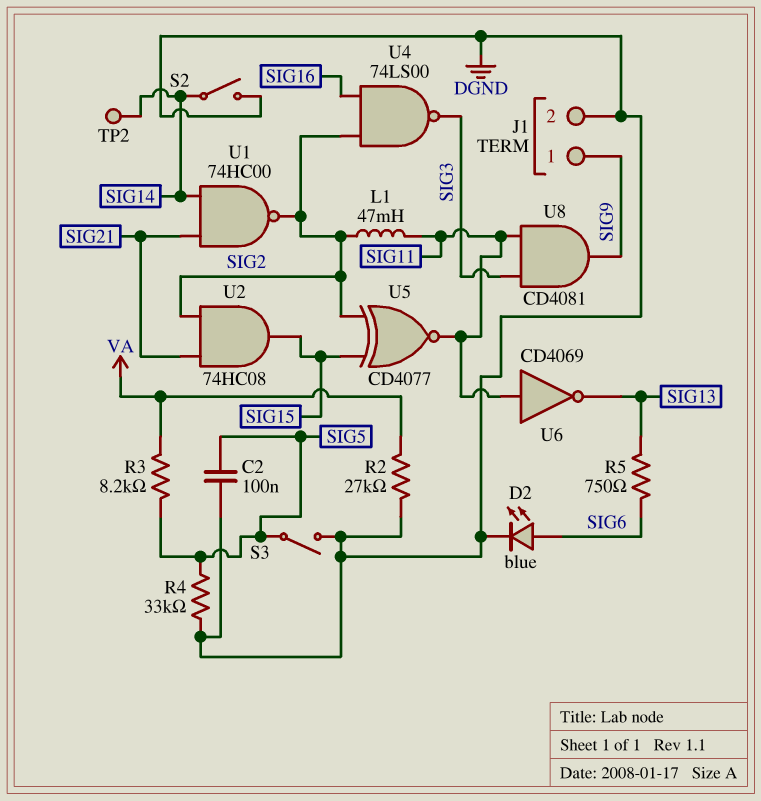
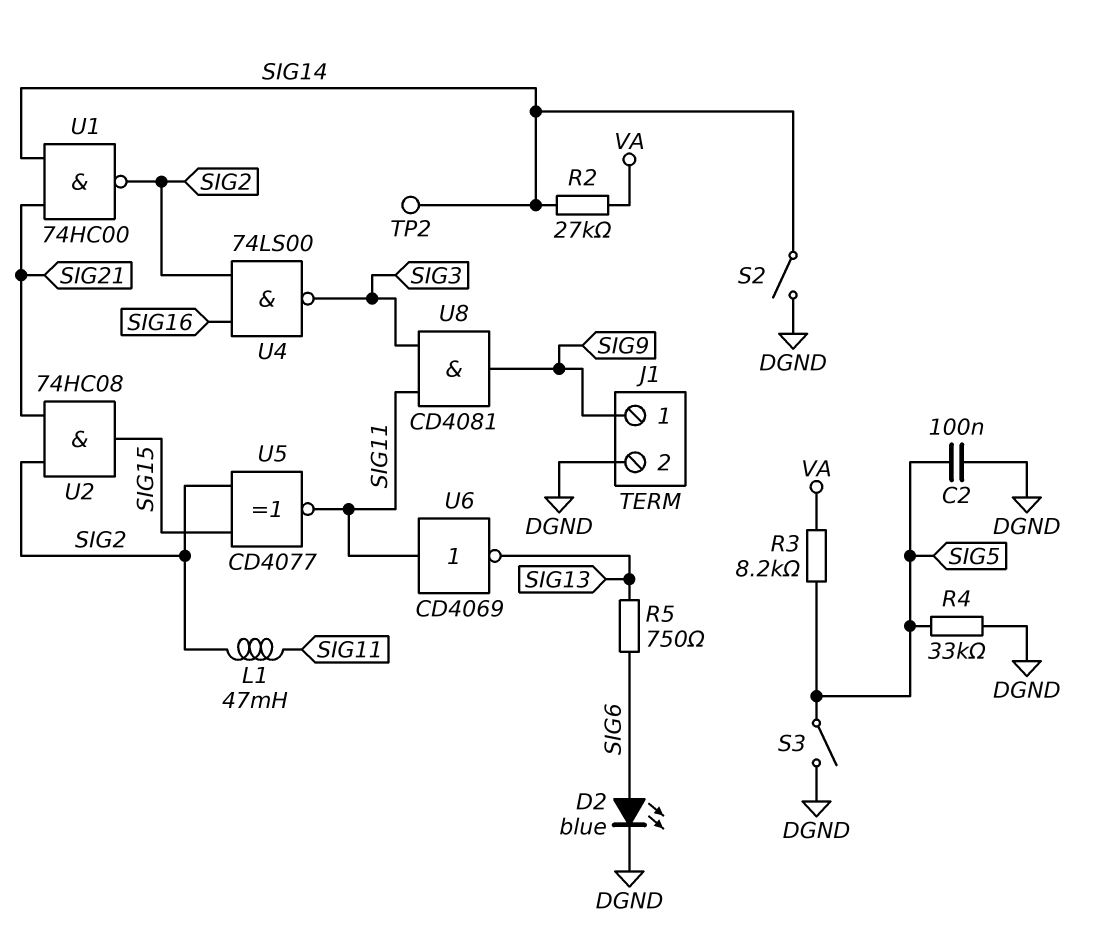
R2: 27k (DGND, VA) -> 27k (SIG14, VA)

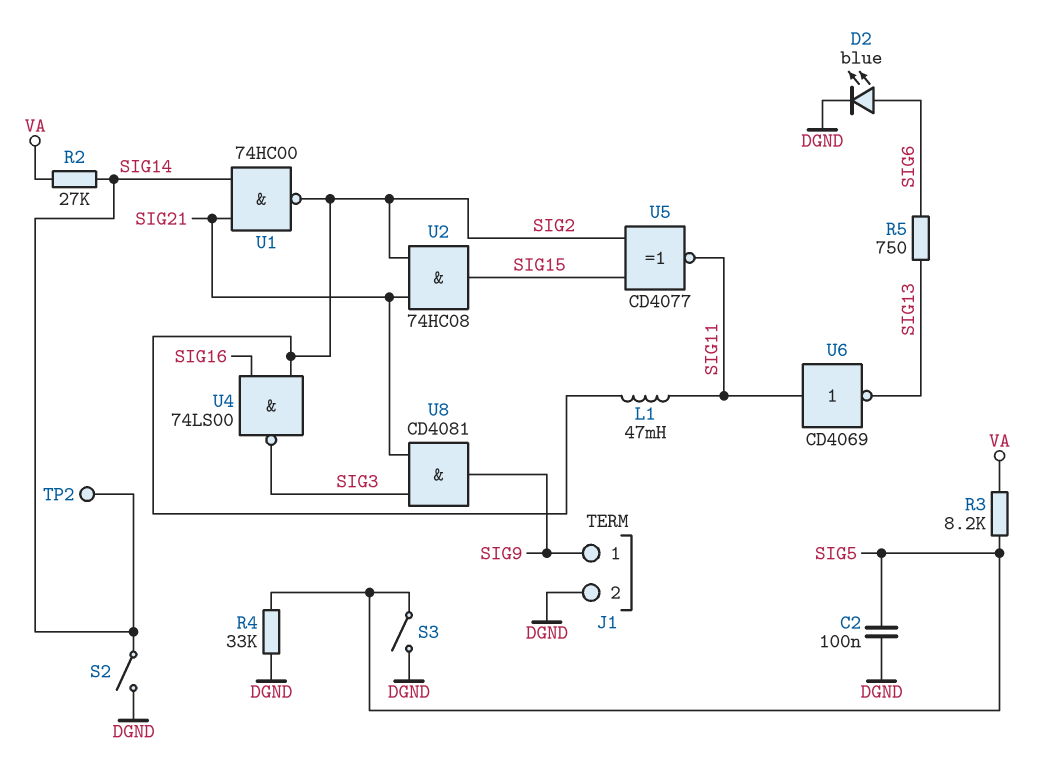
U8: AND CD4081 (in SIG3, in SIG11, out SIG9) -> AND CD4081 (in SIG3, in SIG21, out SIG9)

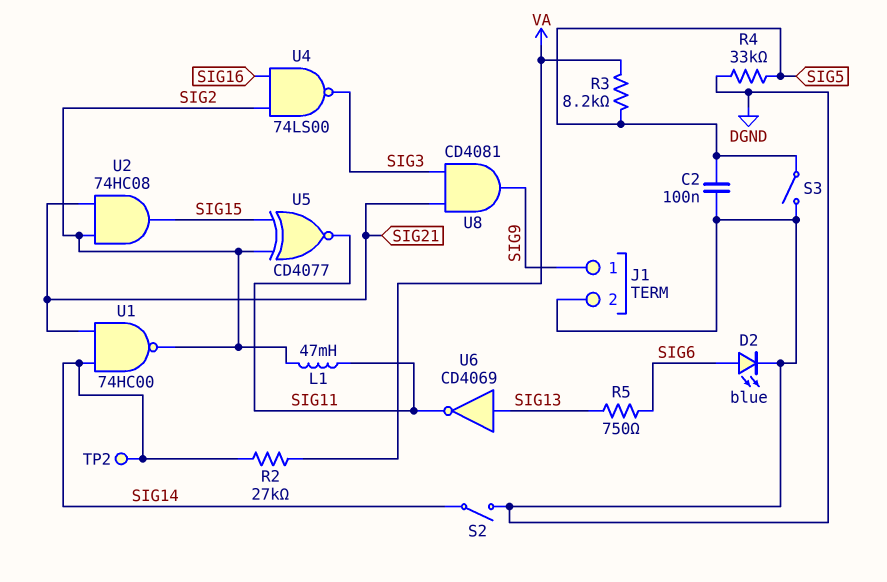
U6: NOT CD4069 (in SIG11, out SIG13) -> NOT CD4069 (in SIG13, out SIG11)

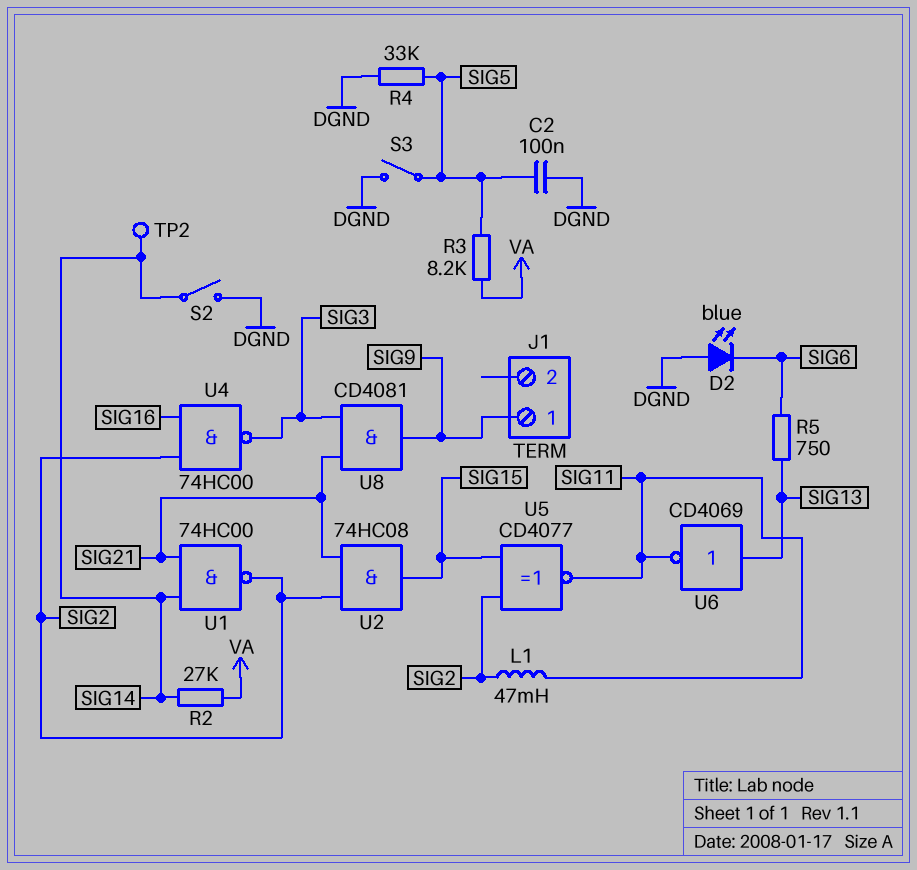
D2: LED blue (A SIG6, K DGND) -> LED blue (A DGND, K SIG6)
J1 pin 2: DGND -> none
U4: NAND 74LS00 (in SIG2, in SIG16, out SIG3) -> NAND 74HC00 (in SIG2, in SIG16, out SIG3)

